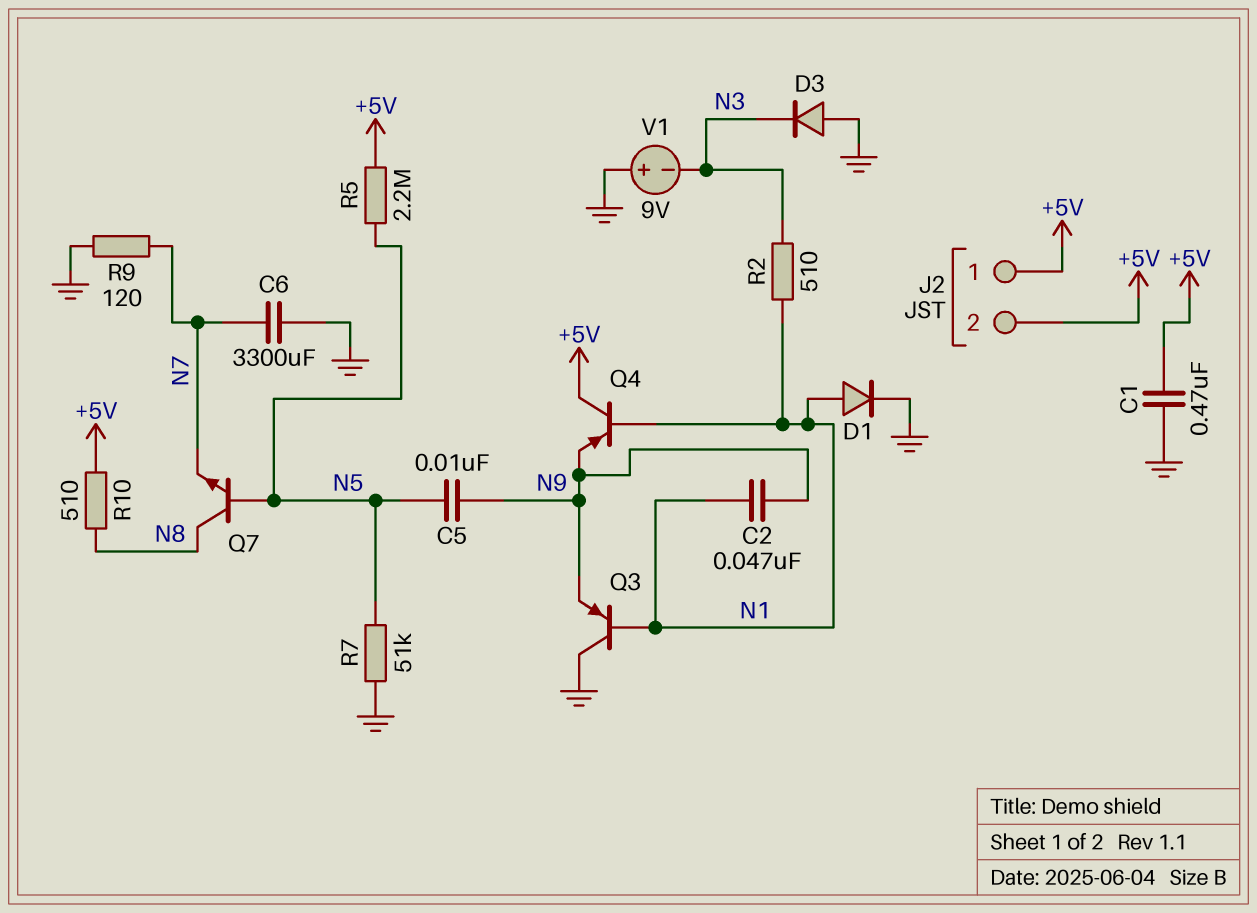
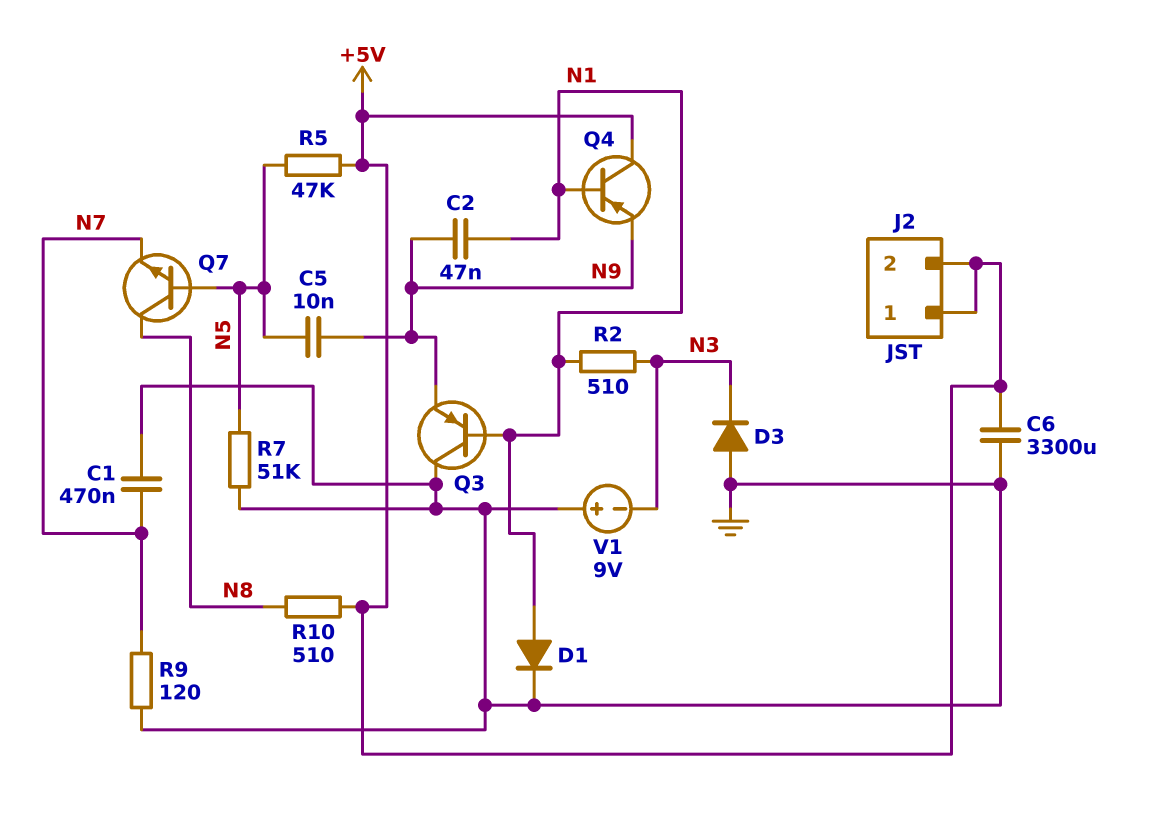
C1: 470nF (+5V, GND) -> 470nF (GND, N7)
C6: 3300uF (GND, N7) -> 3300uF (+5V, GND)
R5: 2.2M (+5V, N5) -> 47k (+5V, N5)

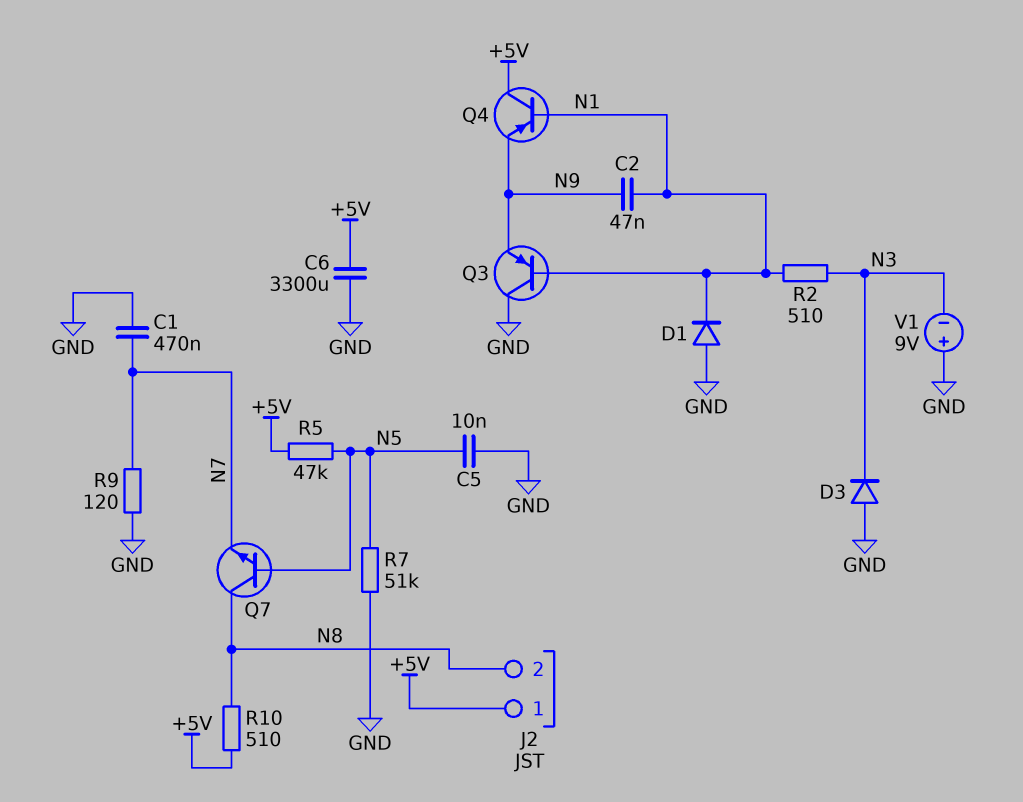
C5: 10nF (N5, N9) -> 10nF (GND, N5)
D1: diode (A N1, K GND) -> diode (A GND, K N1)
J2 pin 2: +5V -> N8

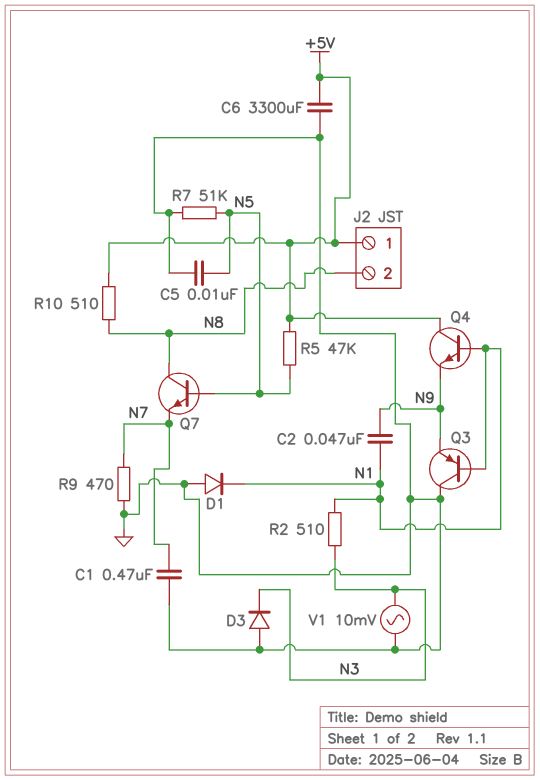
Q4: PNP (B N1, C +5V, E N9) -> NPN (B N1, C +5V, E N9)
R9: 120 (GND, N7) -> 470 (GND, N7)
V1: 9V (plus GND, minus N3) -> AC 10mV (GND, N3)

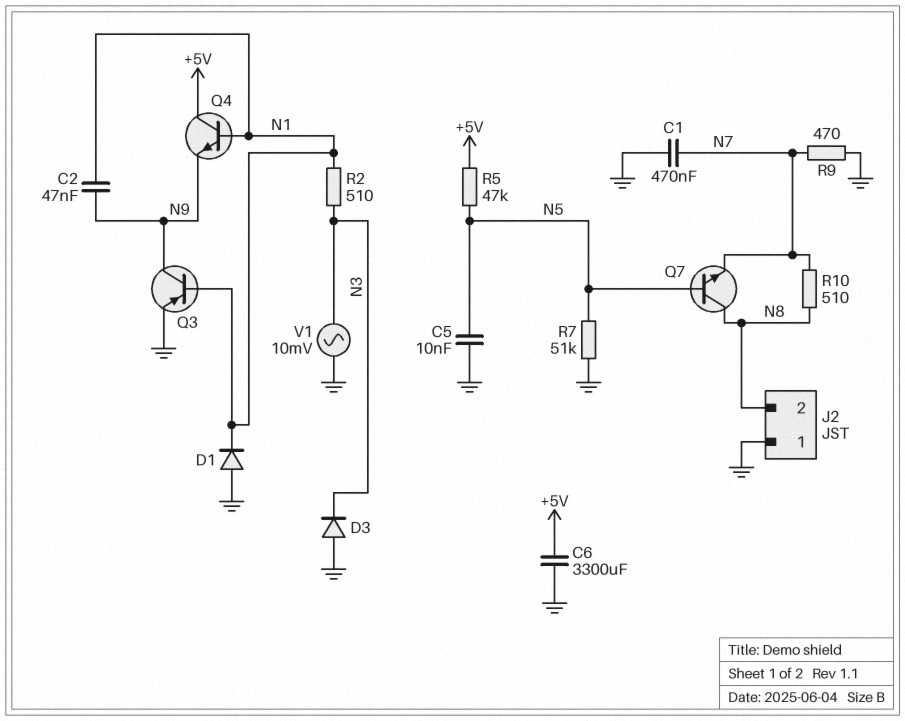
J2 pin 1: +5V -> GND
Q3: PNP (B N1, C GND, E N9) -> PNP (B N1, C N9, E GND)
R10: 510 (+5V, N8) -> 510 (N7, N8)

